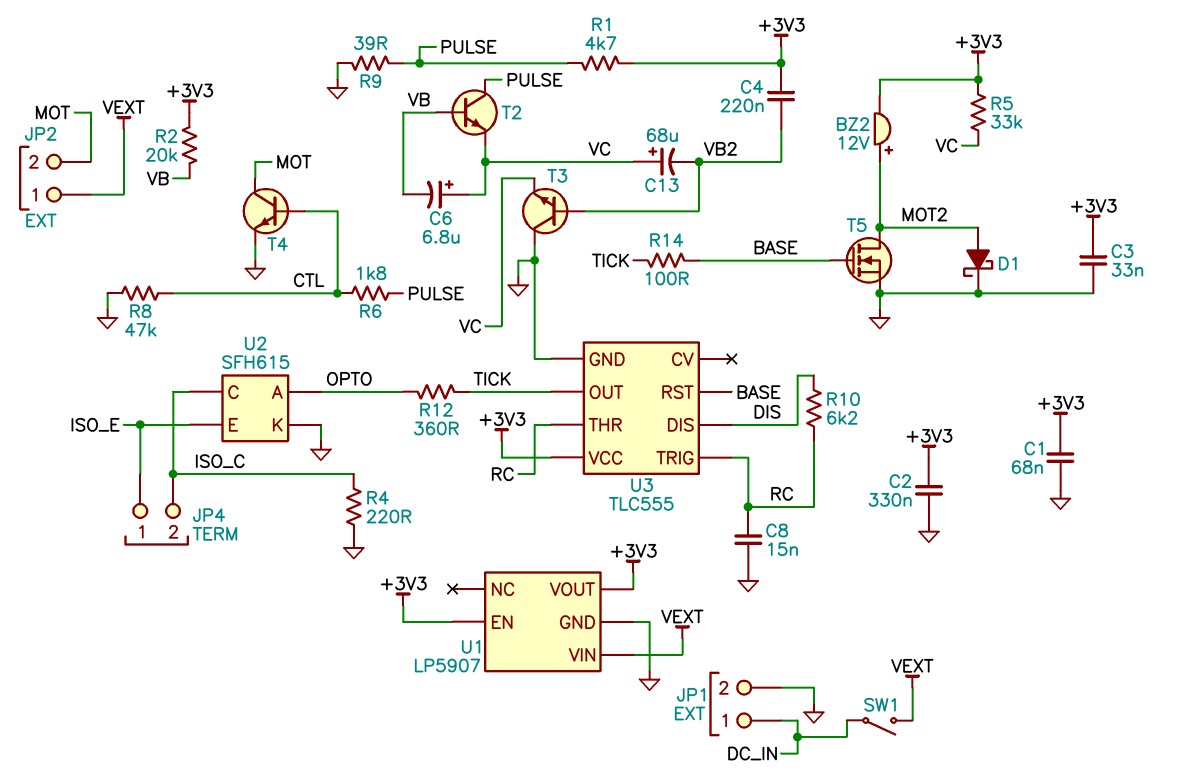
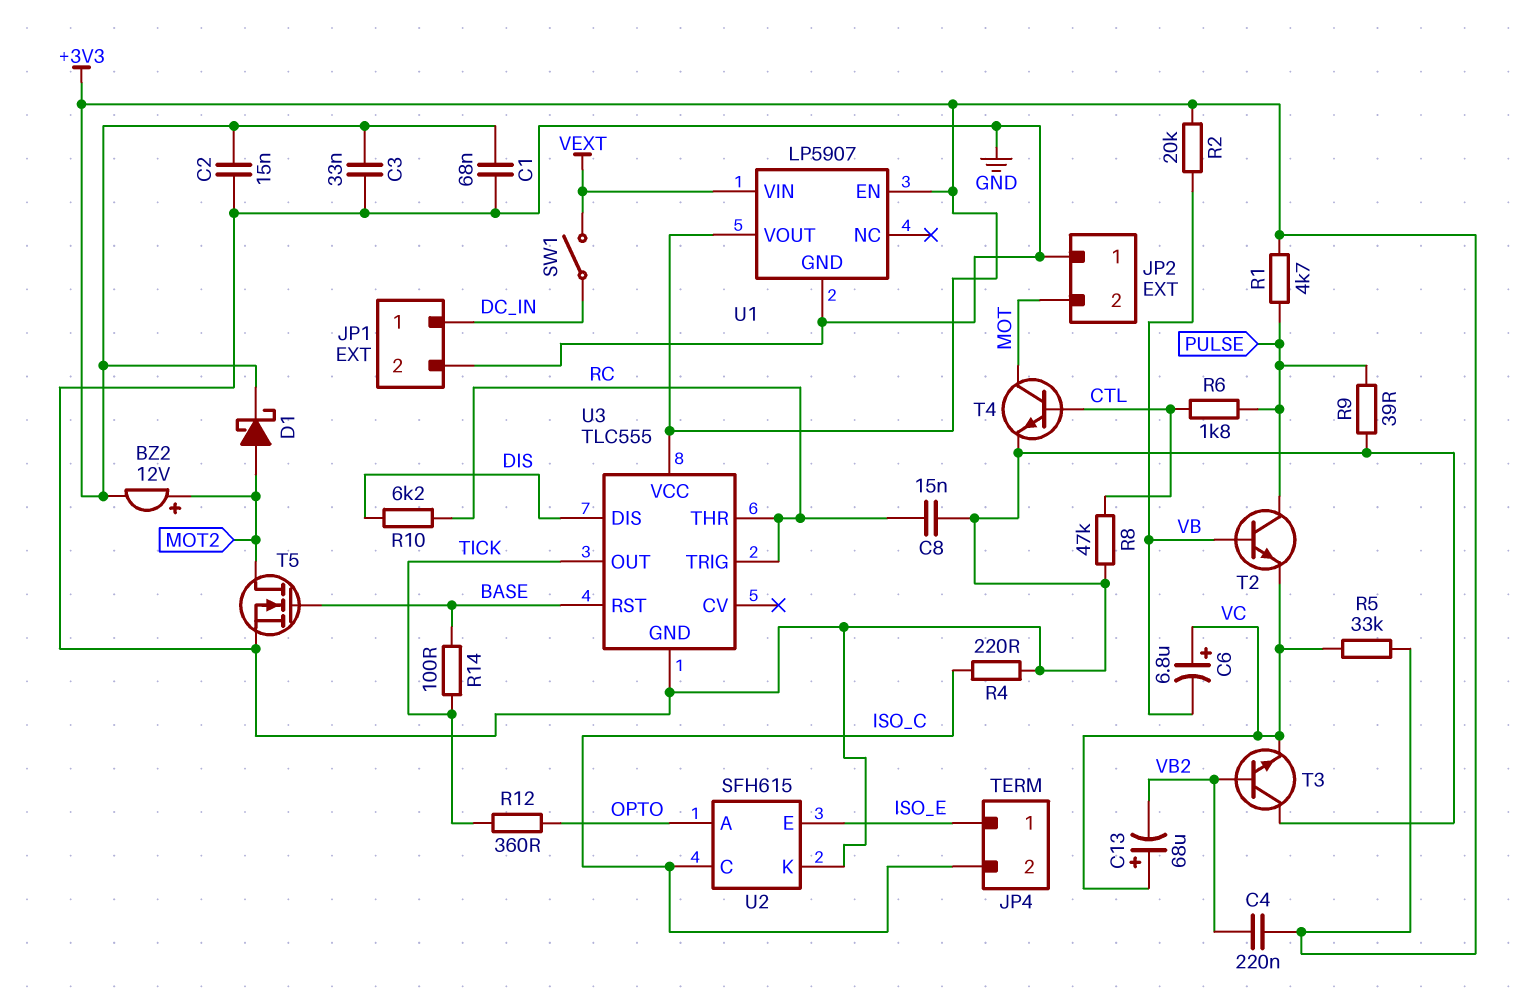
C2: 330nF (+3V3, GND) -> 15nF (+3V3, GND)
D1: schottky (A MOT2, K GND) -> schottky (A MOT2, K +3V3)
JP2 pin 1: VEXT -> GND

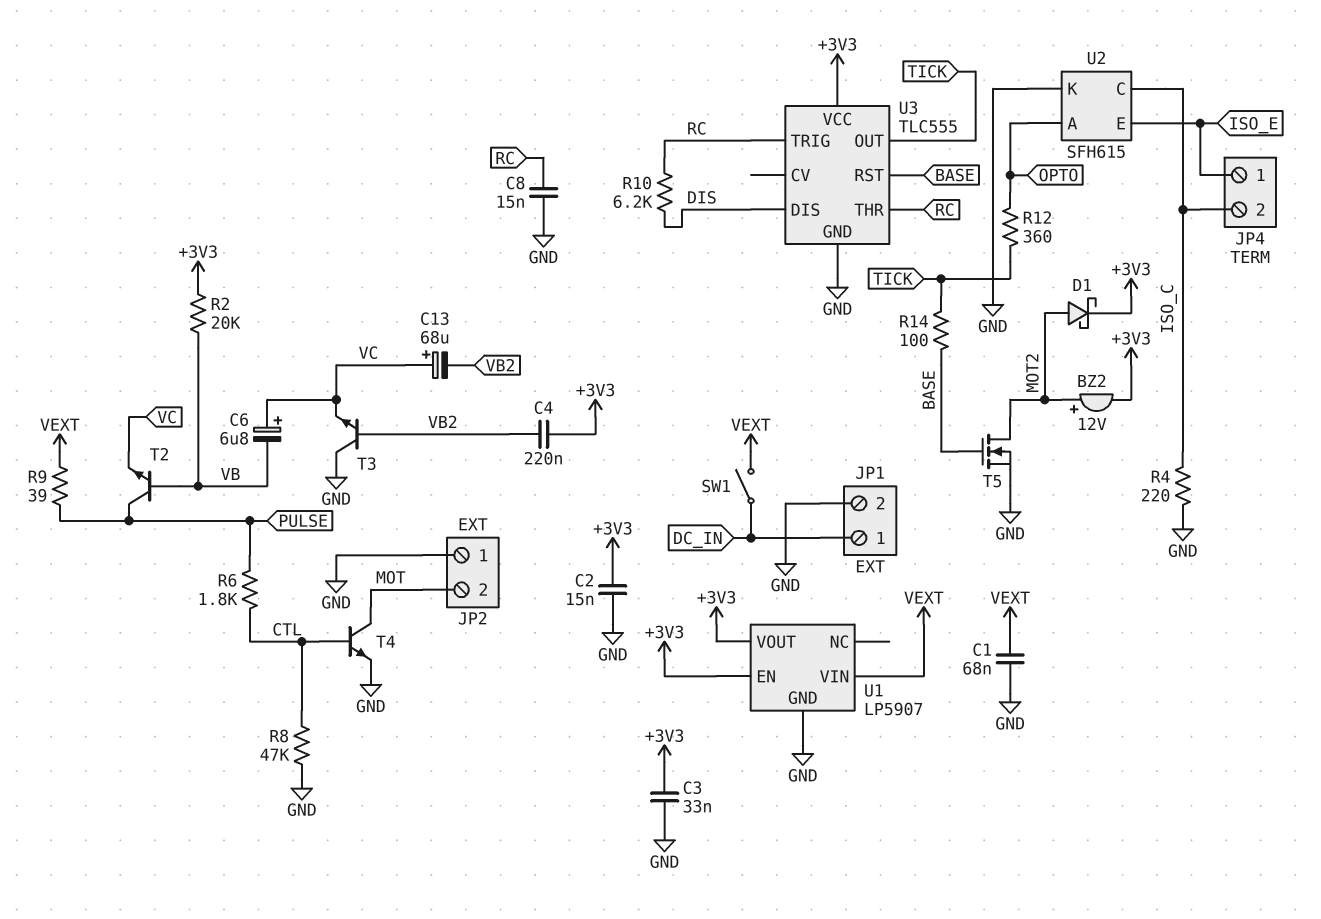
C1: 68nF (+3V3, GND) -> 68nF (GND, VEXT)
R1: 4.7k (+3V3, PULSE) -> none
R5: 33k (+3V3, VC) -> none
R9: 39 (GND, PULSE) -> 39 (PULSE, VEXT)

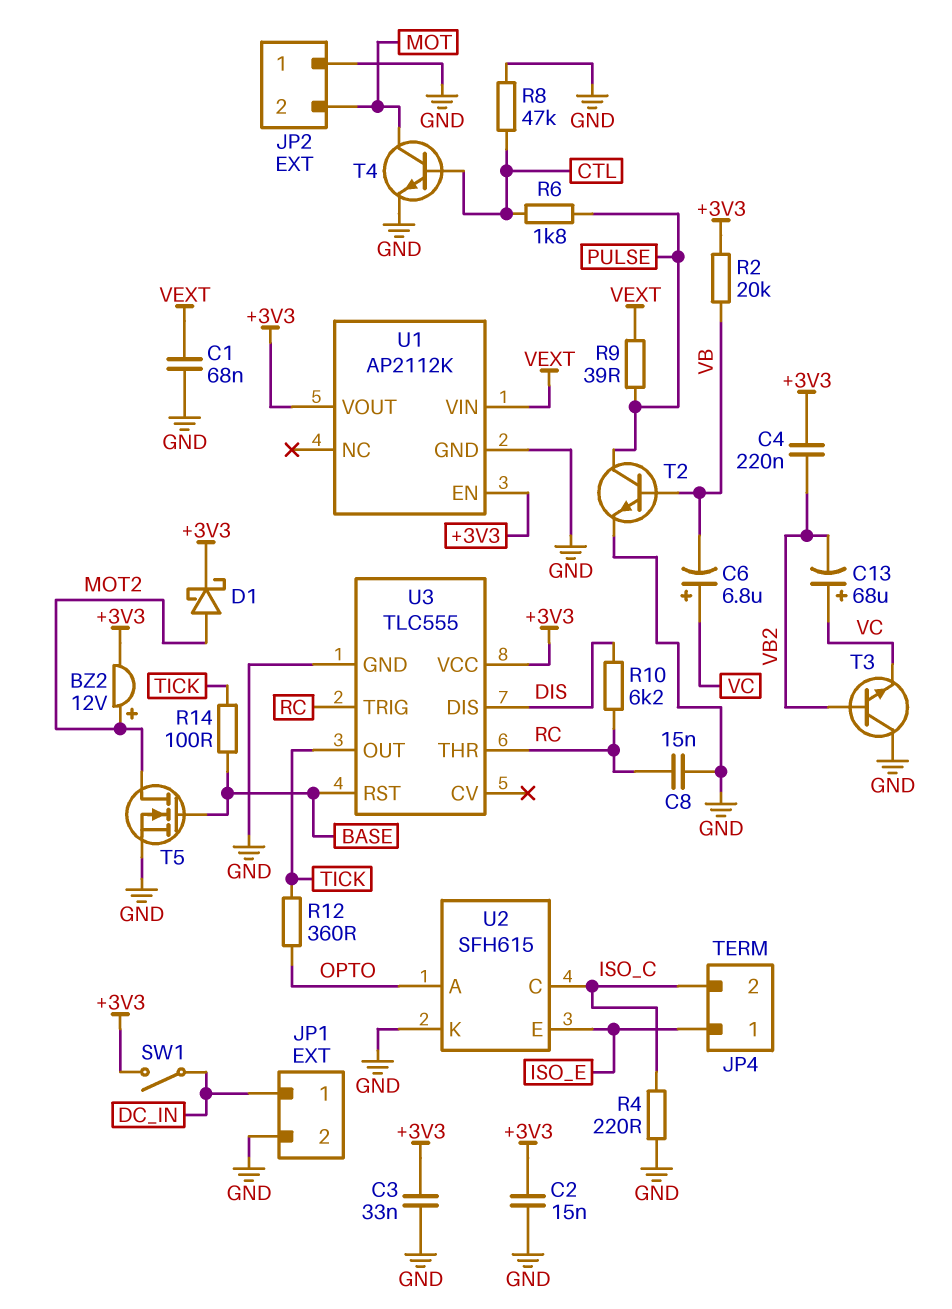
SW1: switch (DC_IN, VEXT) -> switch (+3V3, DC_IN)
T2: NPN (B VB, C PULSE, E VC) -> NPN (B VB, C PULSE, E GND)
U1: LP5907 -> AP2112K

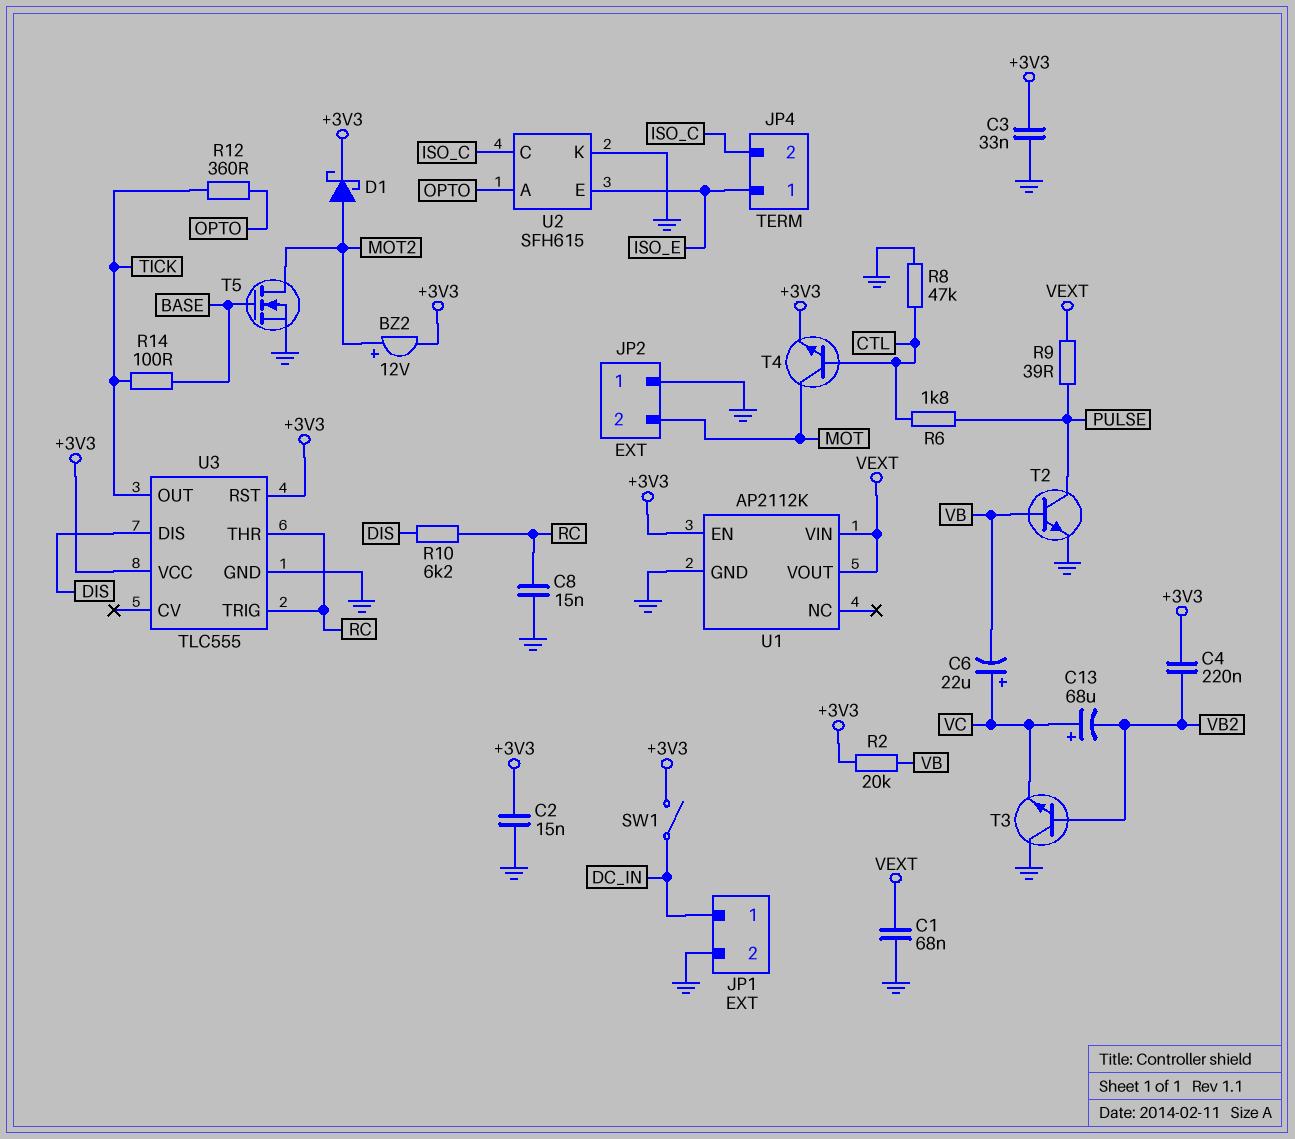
C6: 6.8uF (plus VC, minus VB) -> 22uF (plus VC, minus VB)
R4: 220 (GND, ISO_C) -> none
T4: NPN (B CTL, C MOT, E GND) -> NPN (B CTL, C MOT, E +3V3)
U1 pin VOUT: +3V3 -> VEXT
U3 pin RST: BASE -> +3V3

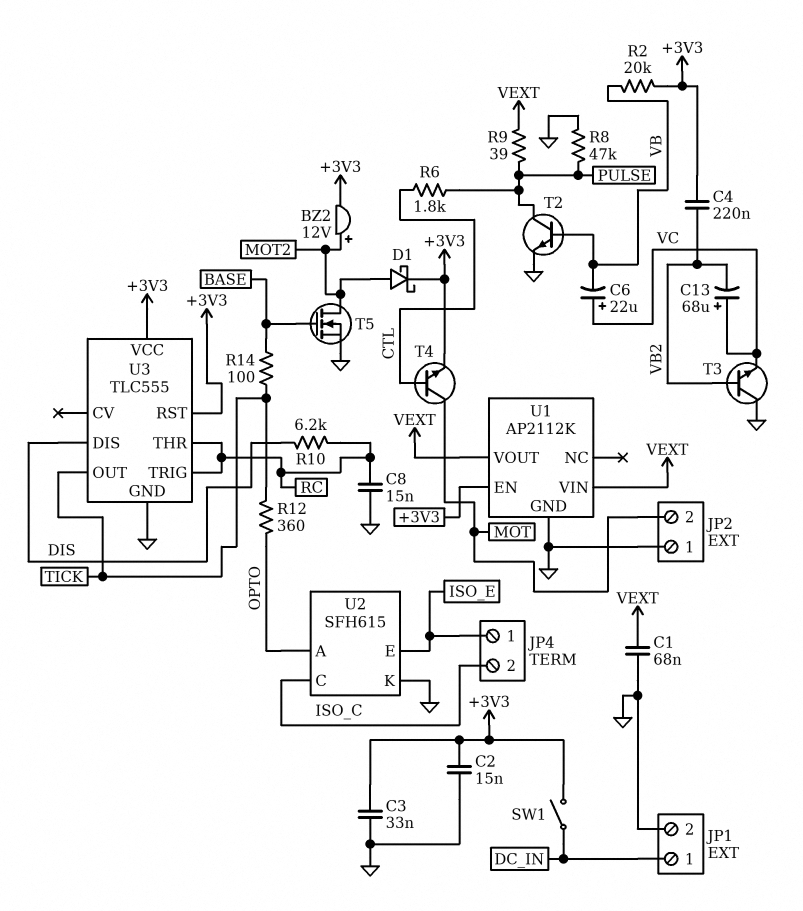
R8: 47k (CTL, GND) -> 47k (GND, PULSE)

